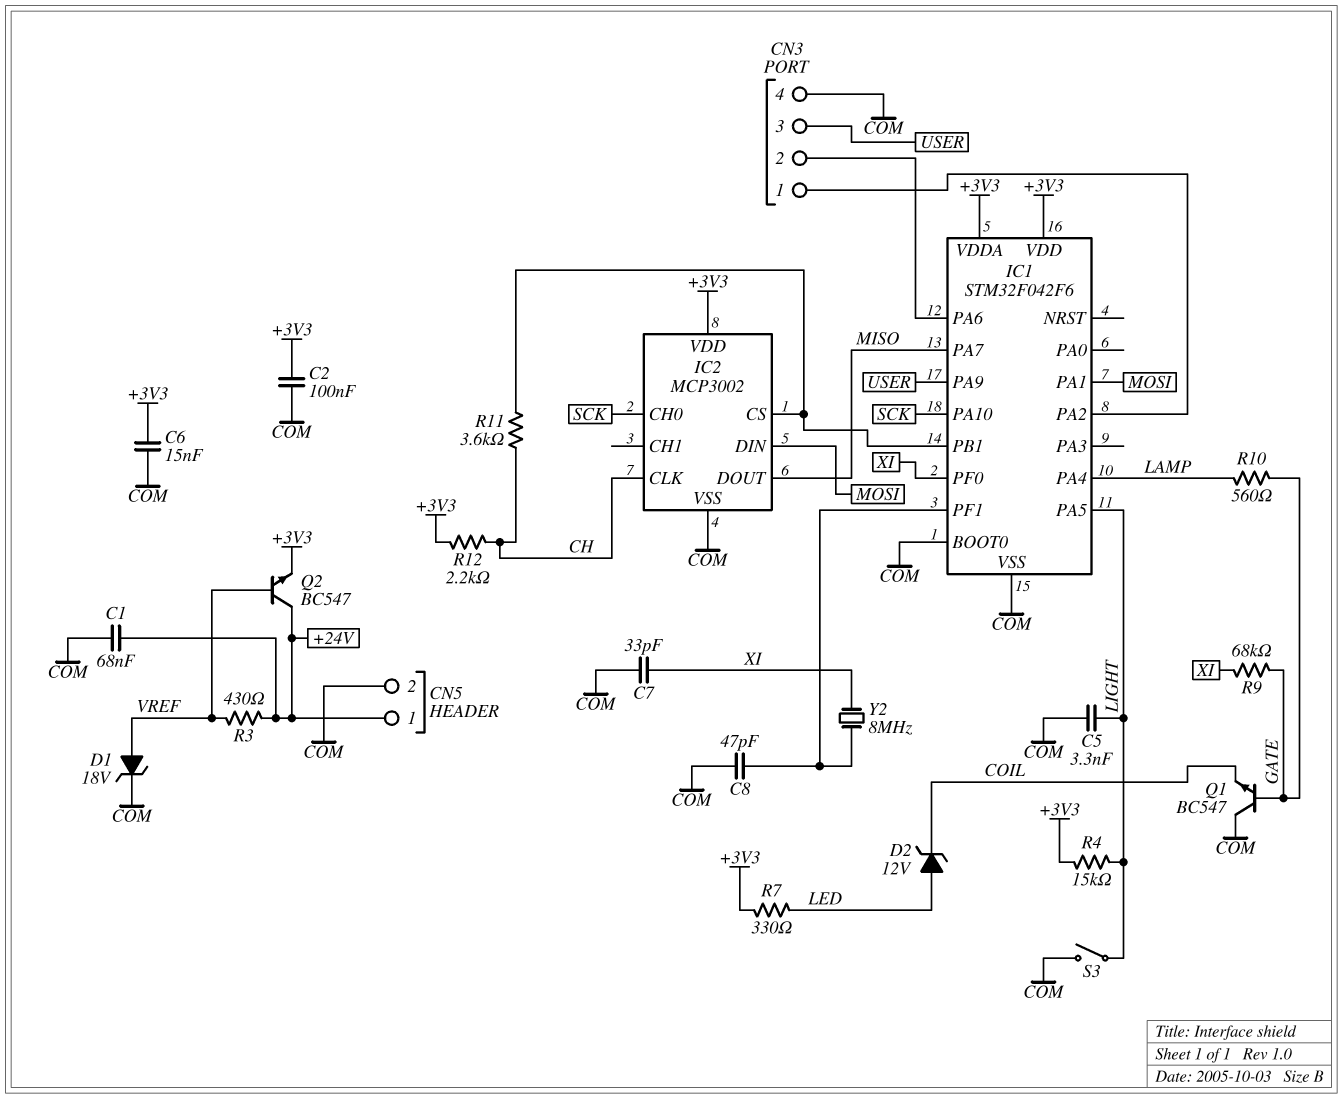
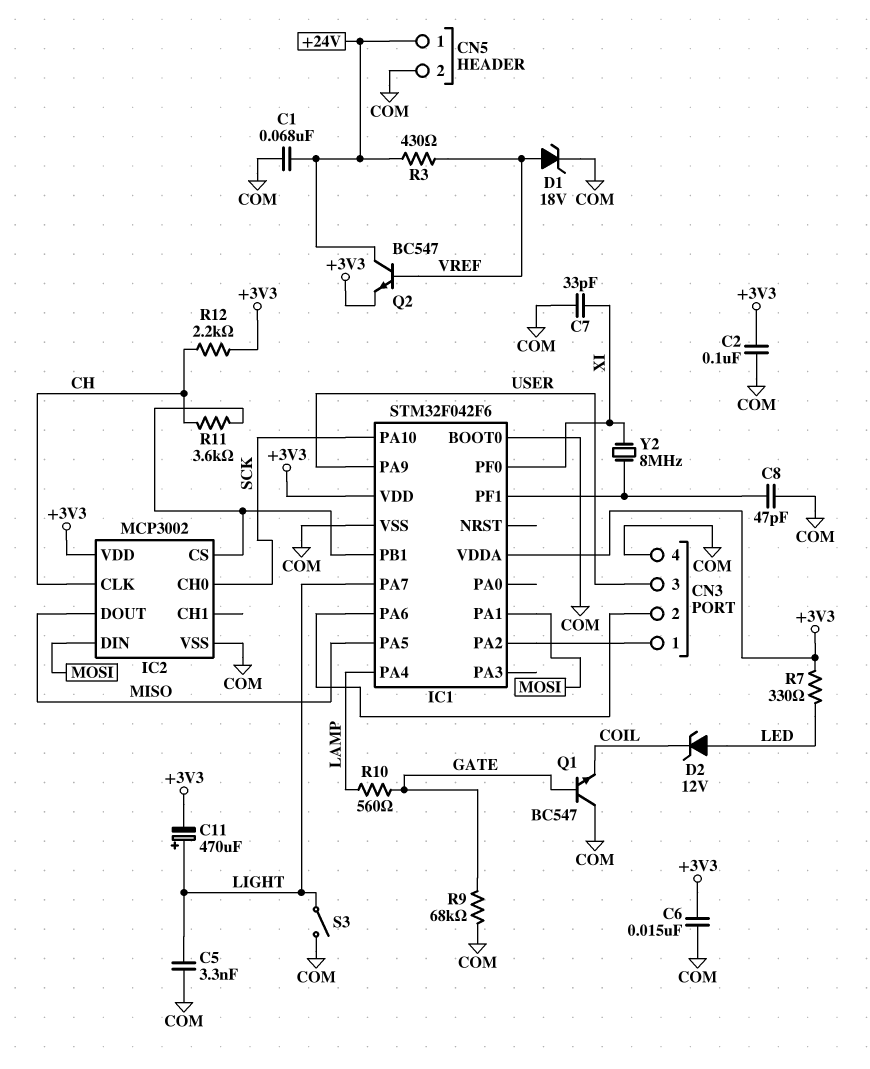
C11: none -> 470uF (plus LIGHT, minus +3V3)
IC1 pin PA5: LIGHT -> MISO
IC1 pin PA7: MISO -> LIGHT
R4: 15k (+3V3, LIGHT) -> none
R9: 68k (GATE, XI) -> 68k (COM, GATE)

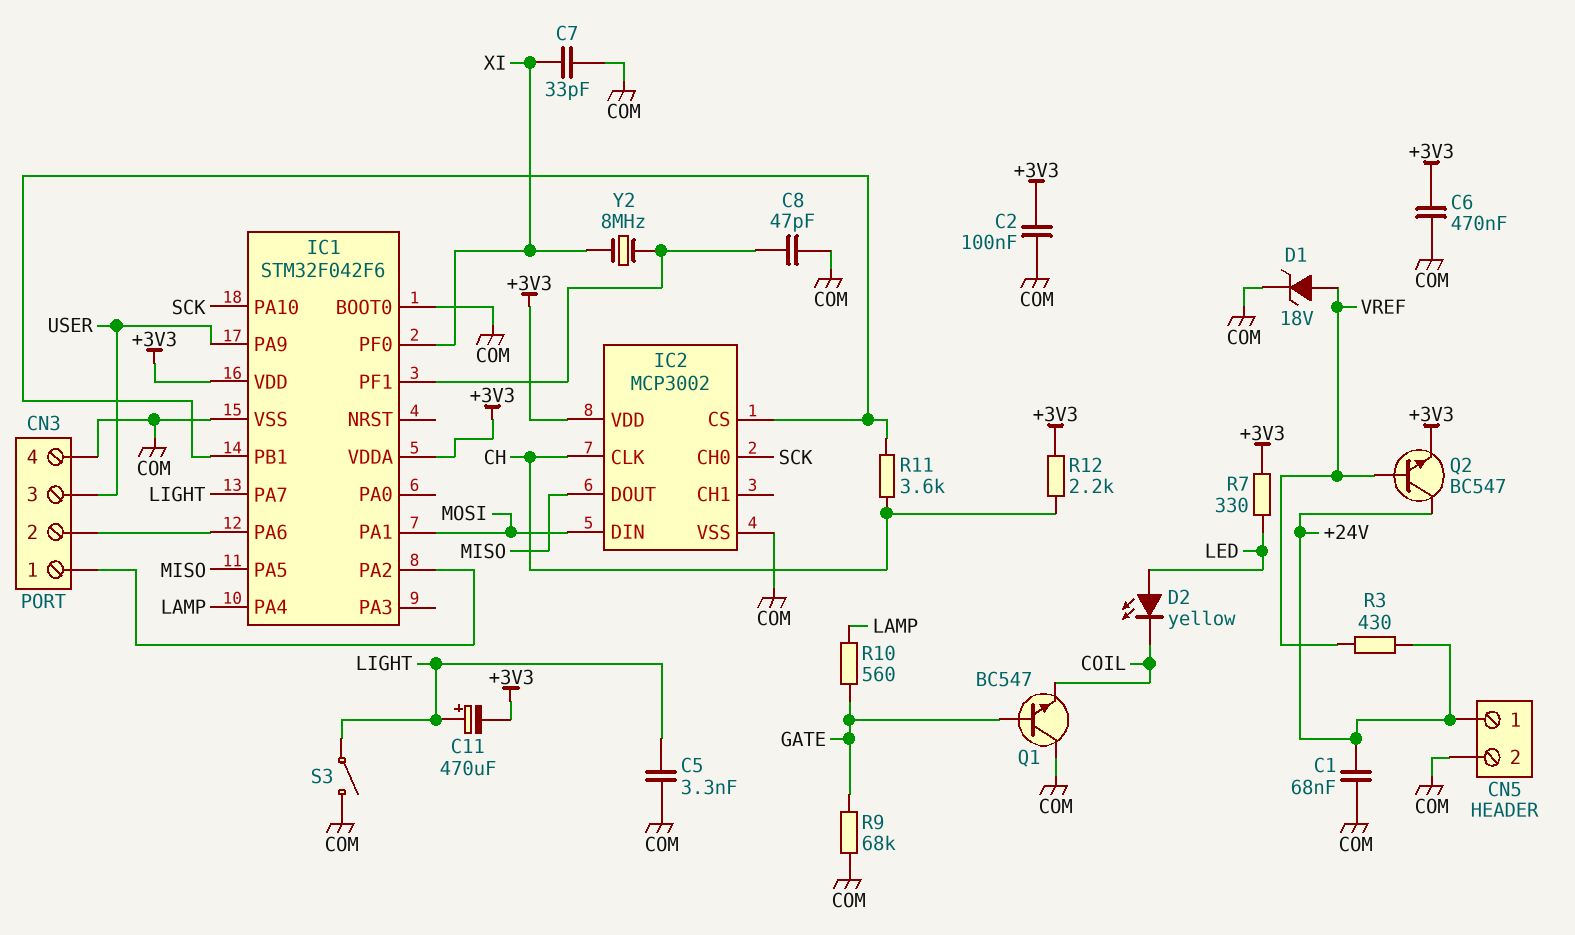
C6: 15nF (+3V3, COM) -> 470nF (+3V3, COM)
D2: zener 12V (A LED, K COIL) -> LED yellow (A LED, K COIL)

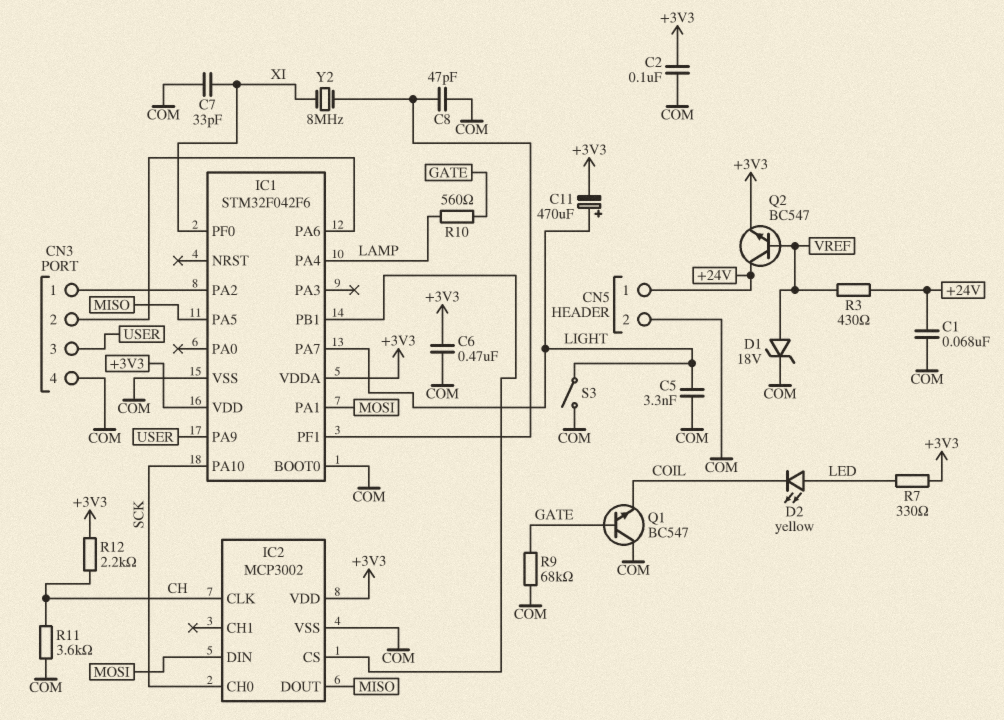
R11: 3.6k (CH, IC1/PB1) -> 3.6k (CH, COM)

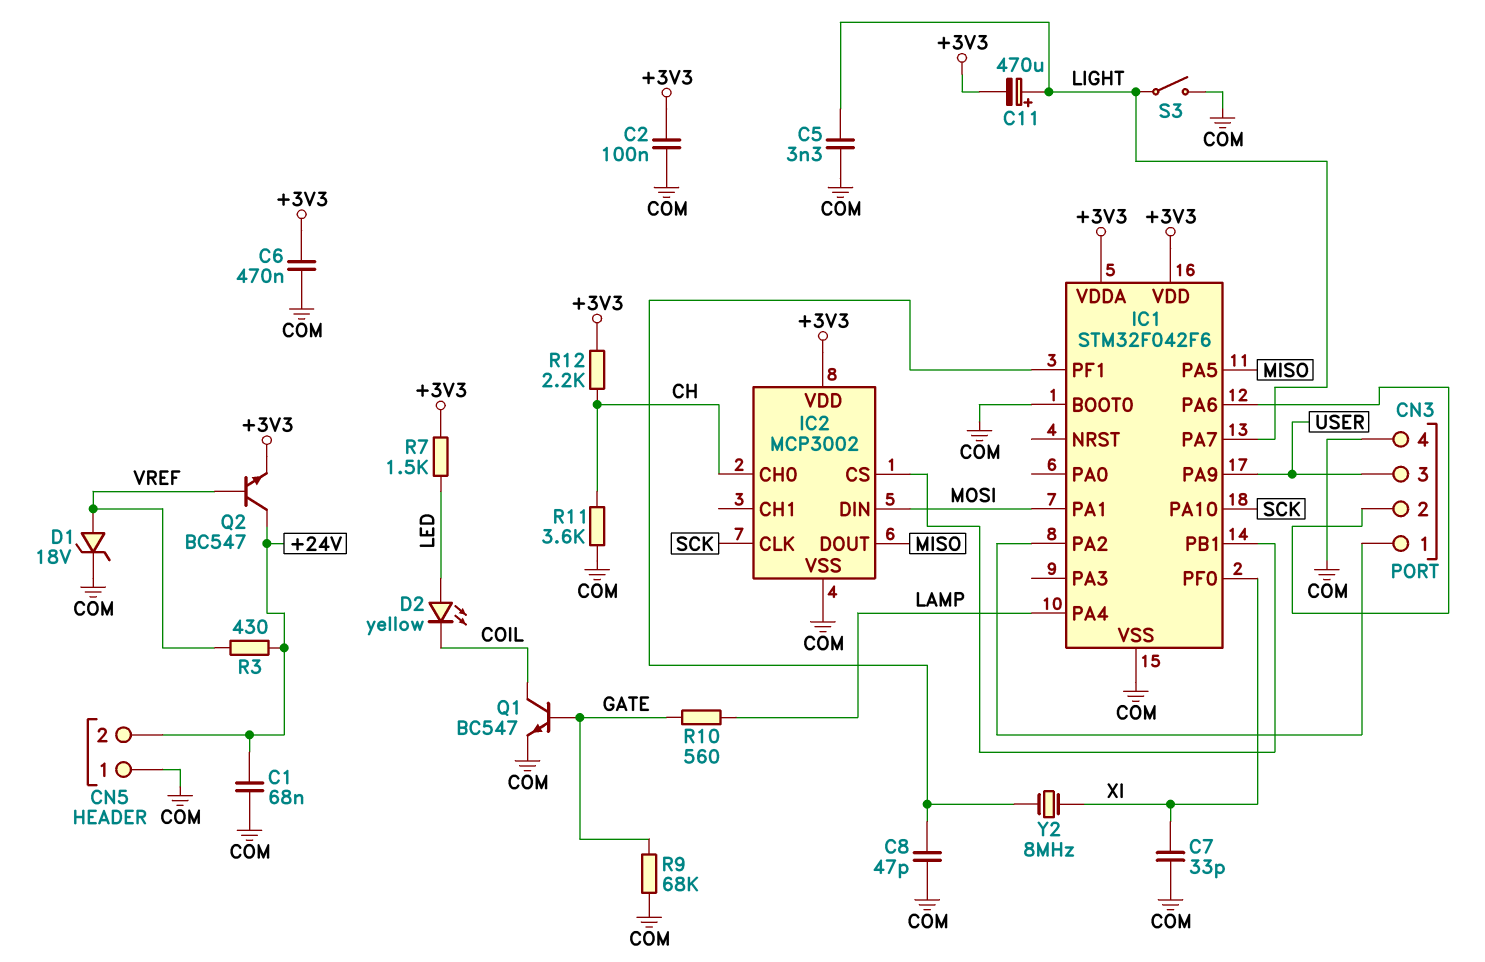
CN5 pin 1: +24V -> COM
CN5 pin 2: COM -> +24V
IC2 pin CH0: SCK -> CH
IC2 pin CLK: CH -> SCK
Q1: NPN BC547 (B GATE, C COM, E COIL) -> NPN BC547 (B GATE, C COIL, E COM)
R7: 330 (+3V3, LED) -> 1.5k (+3V3, LED)

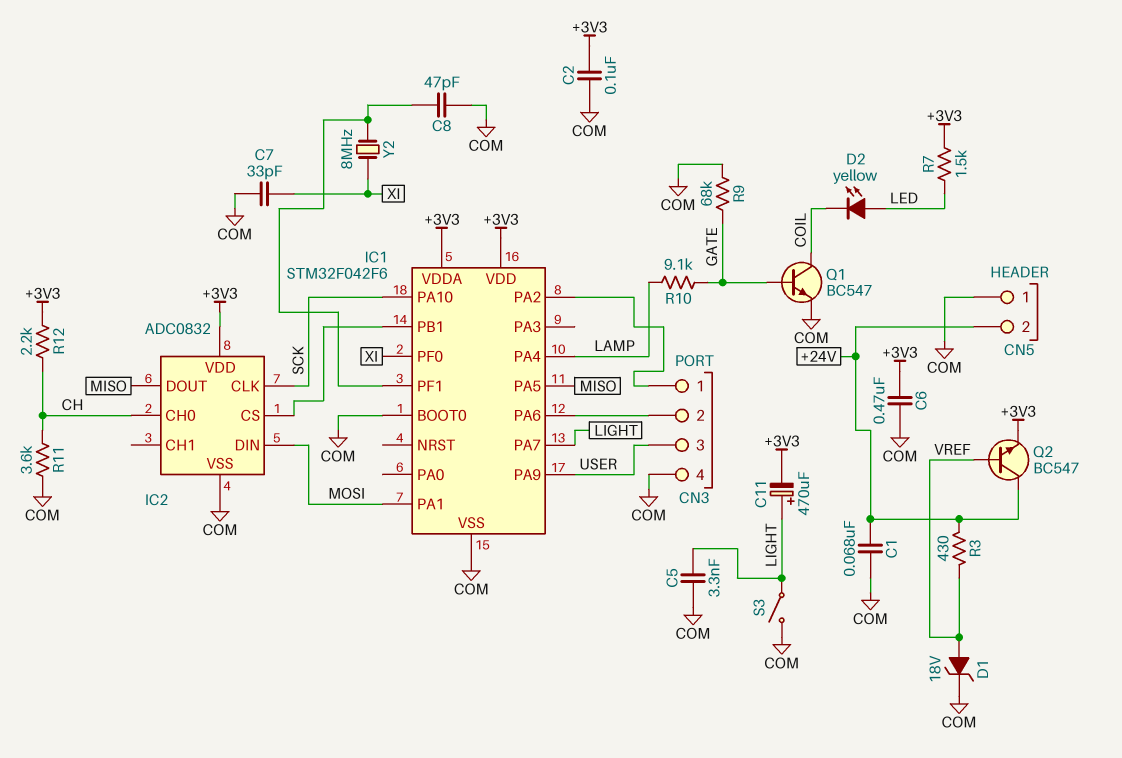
IC2: MCP3002 -> ADC0832
R10: 560 (GATE, LAMP) -> 9.1k (GATE, LAMP)

